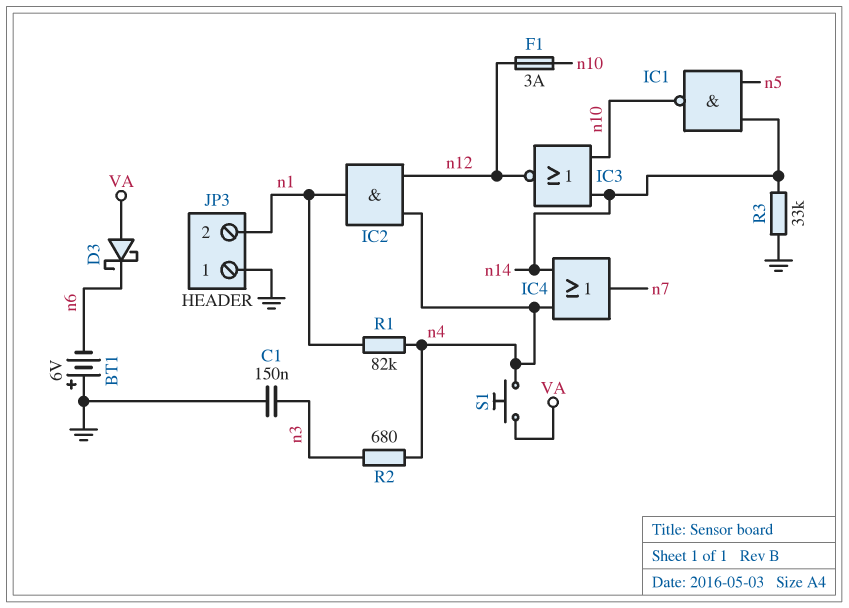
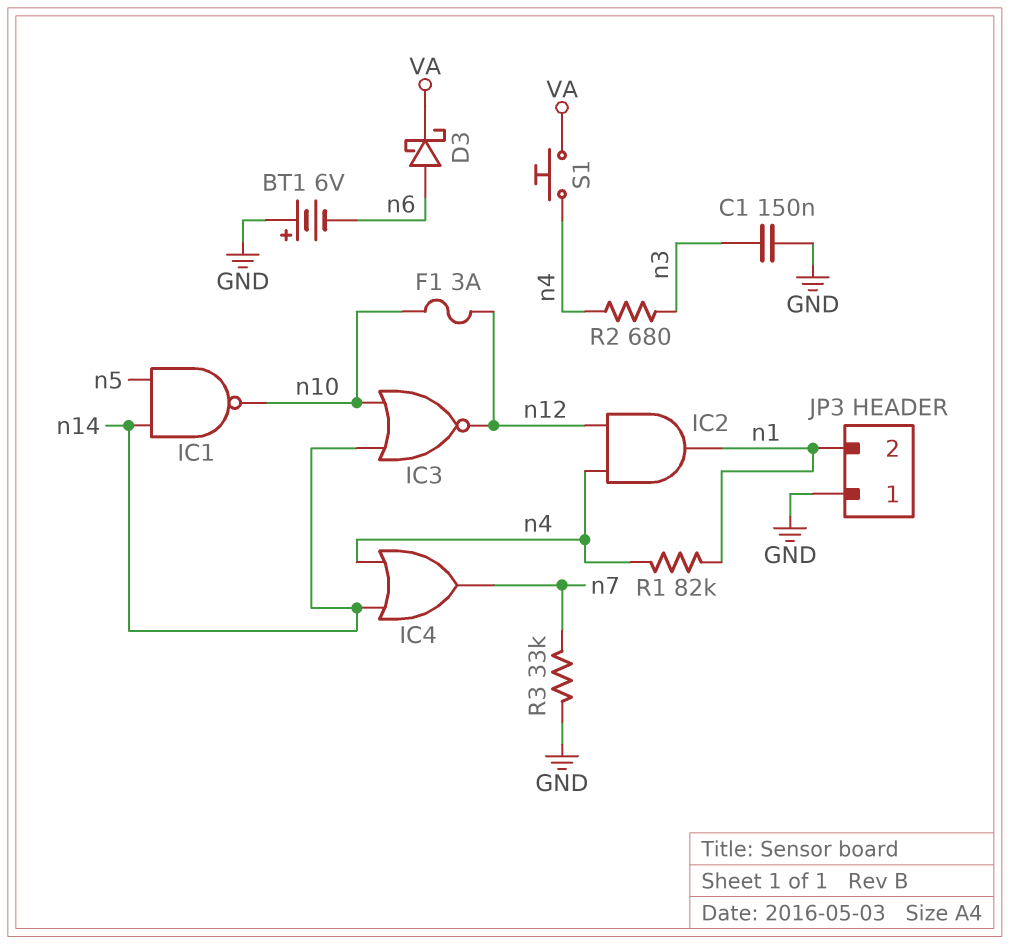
D3: schottky (A VA, K n6) -> schottky (A n6, K VA)
R3: 33k (GND, n14) -> 33k (GND, n7)

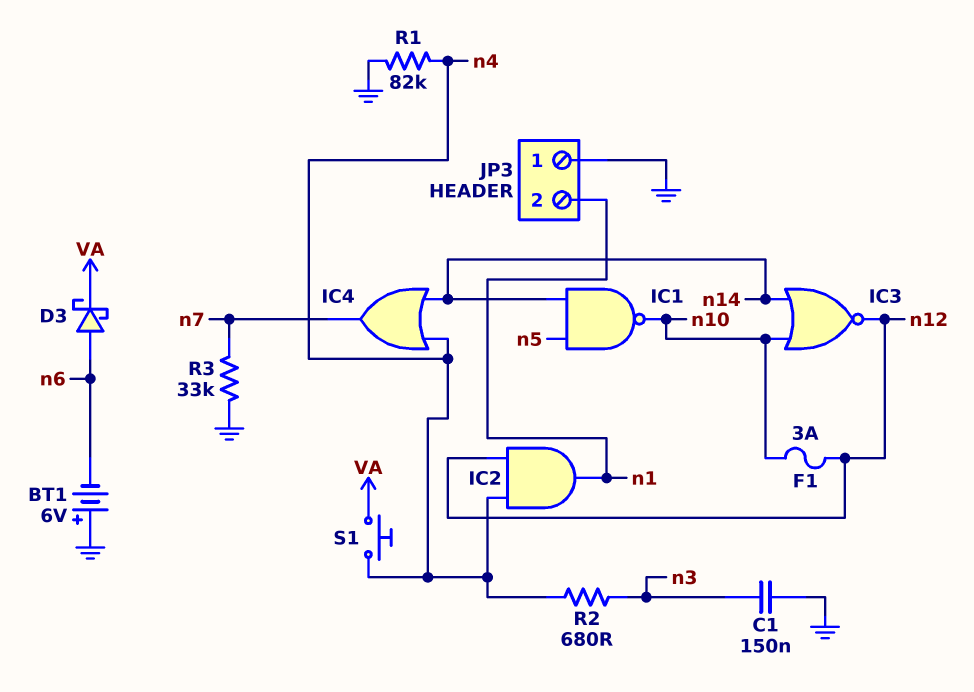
R1: 82k (n1, n4) -> 82k (GND, n4)

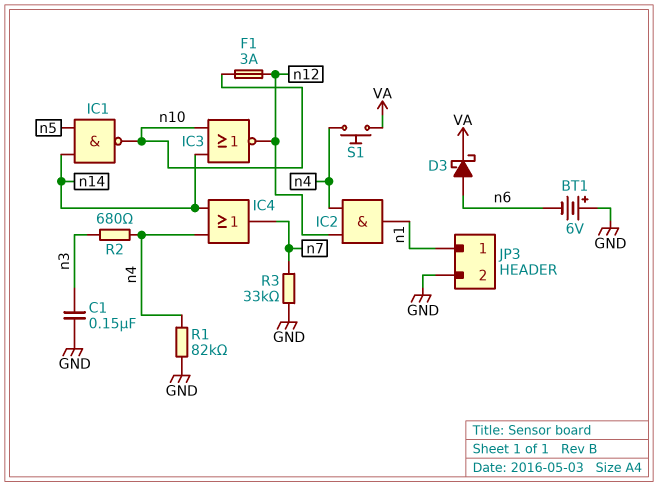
JP3 pin 1: GND -> n1
JP3 pin 2: n1 -> GND

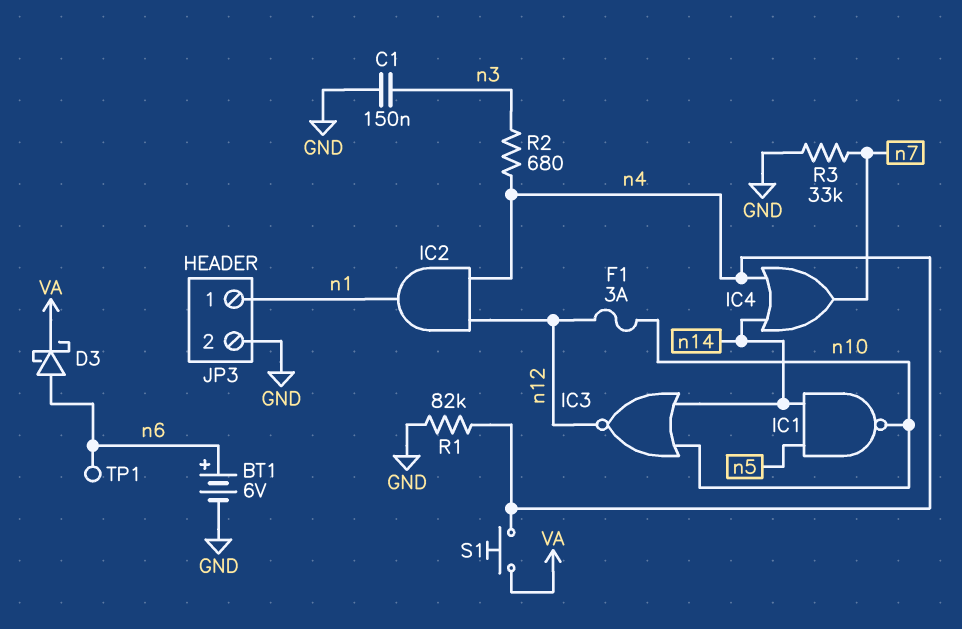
BT1: 6V (plus GND, minus n6) -> 6V (plus n6, minus GND)
TP1: none -> test point (n6)

